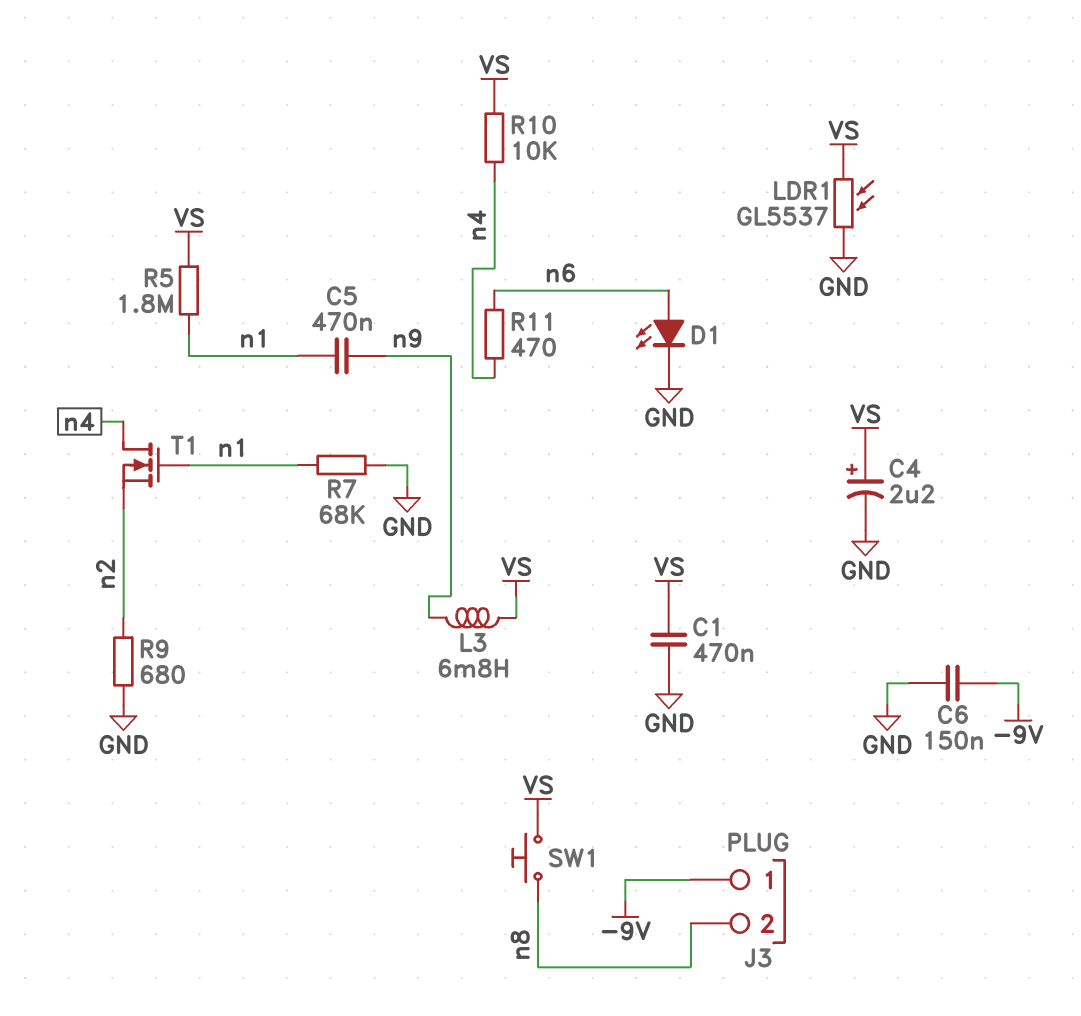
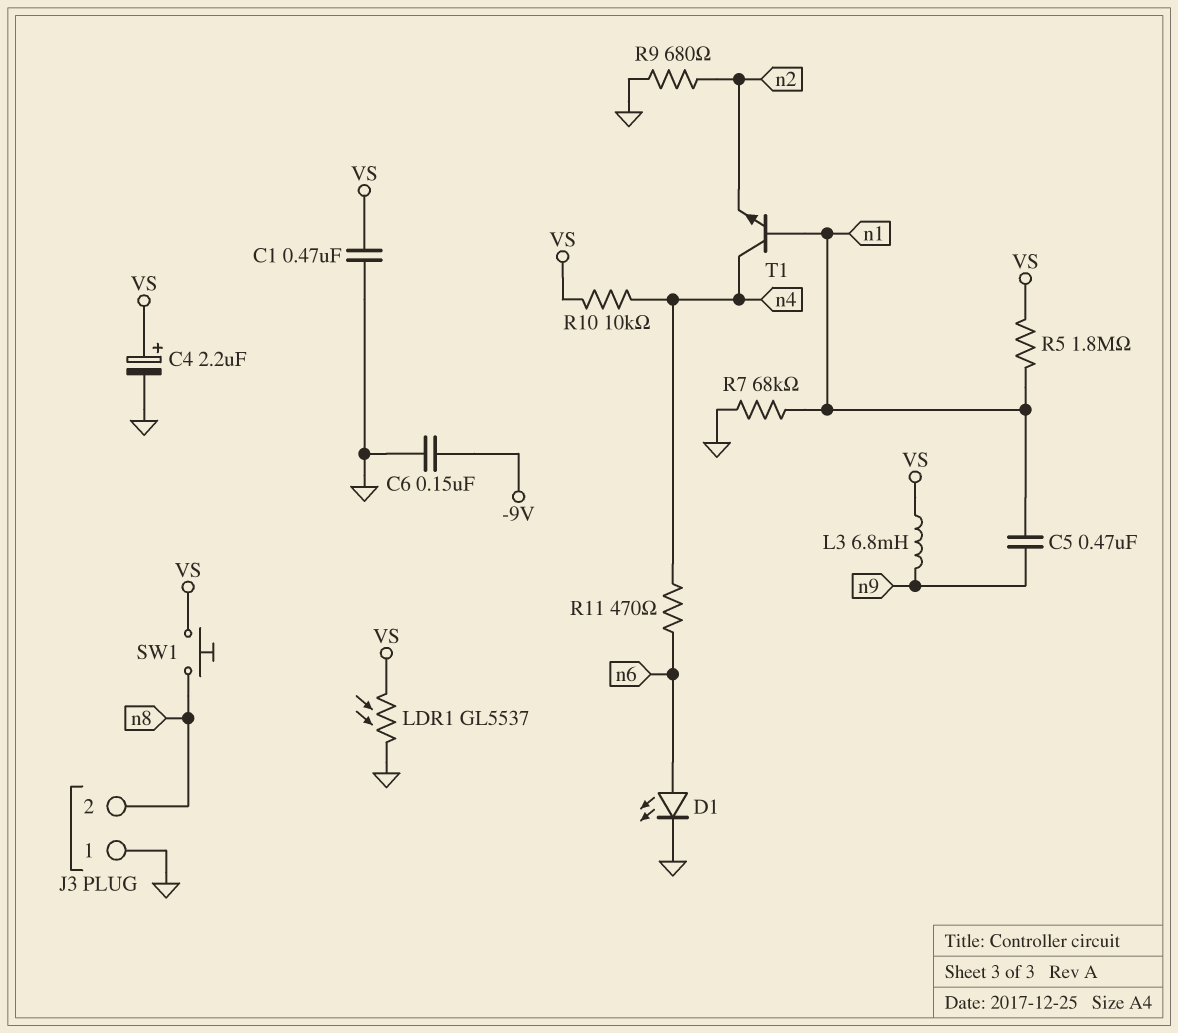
J3 pin 1: -9V -> GND
T1: NMOS (G n1, D n4, S n2) -> NPN (B n1, C n4, E n2)

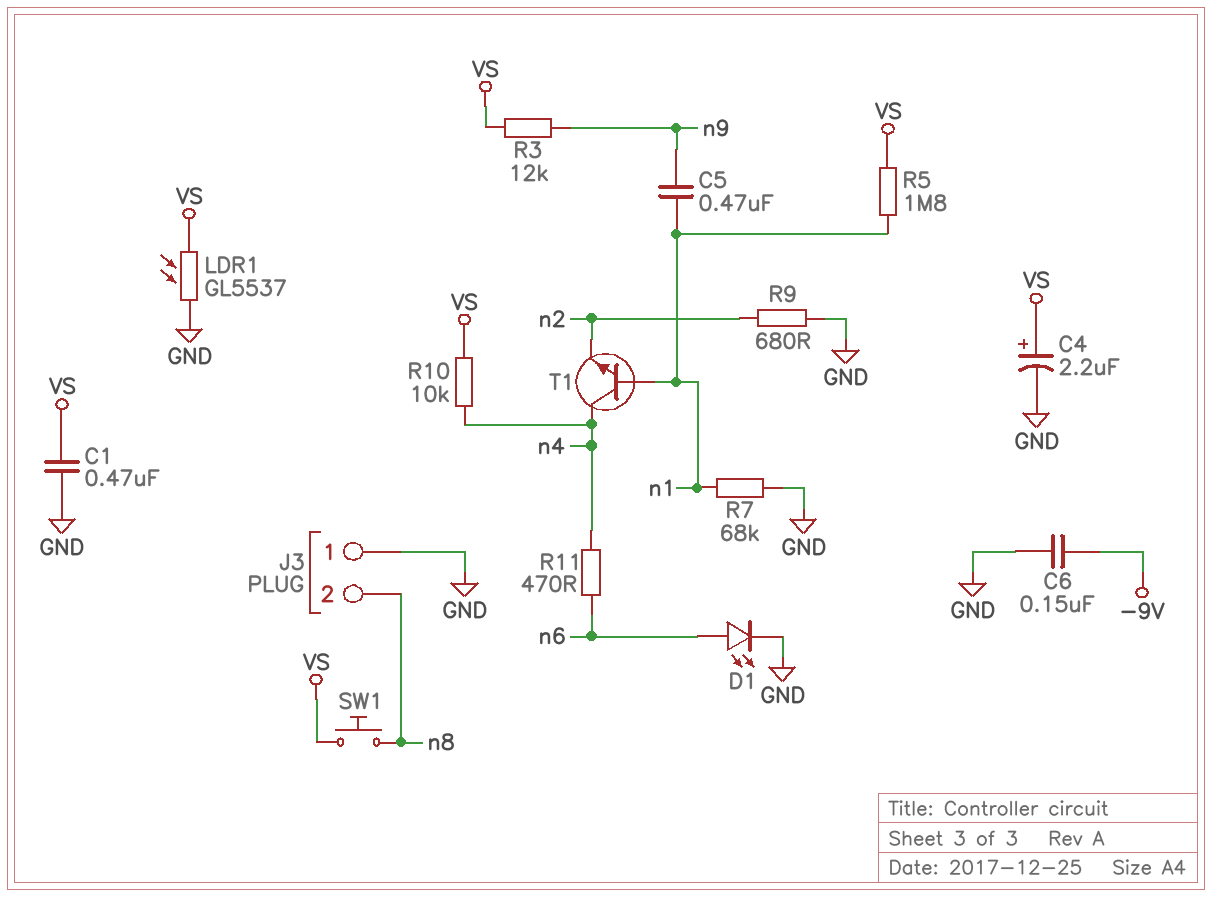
L3: 6.8mH (VS, n9) -> none
R3: none -> 12k (VS, n9)

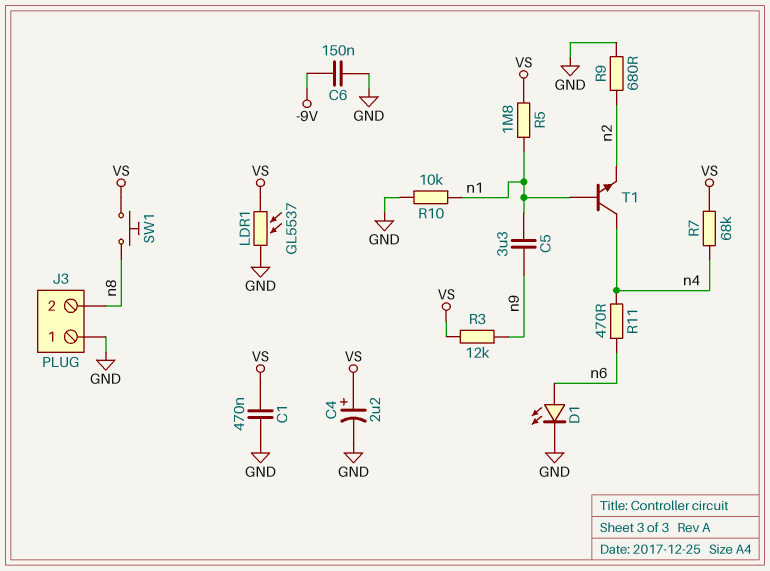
C5: 470nF (n1, n9) -> 3.3uF (n1, n9)
R7: 68k (GND, n1) -> 68k (VS, n4)
R10: 10k (VS, n4) -> 10k (GND, n1)

